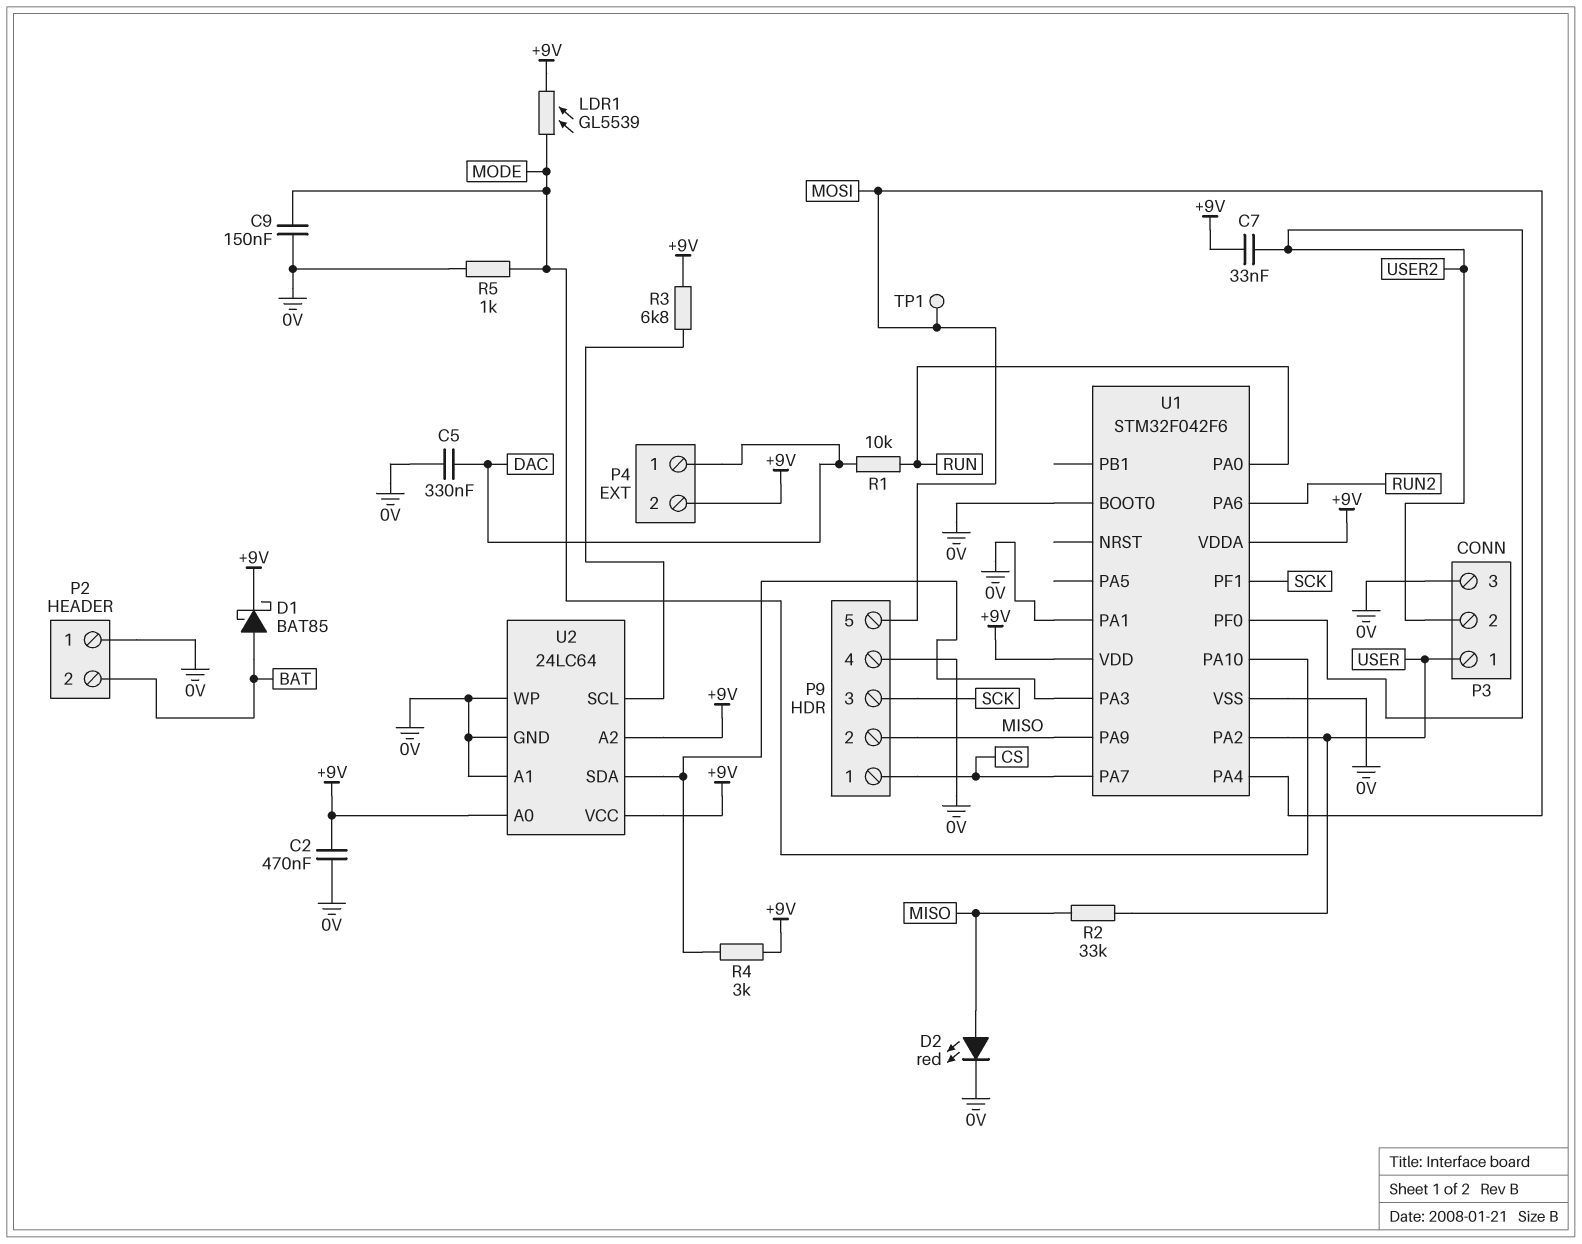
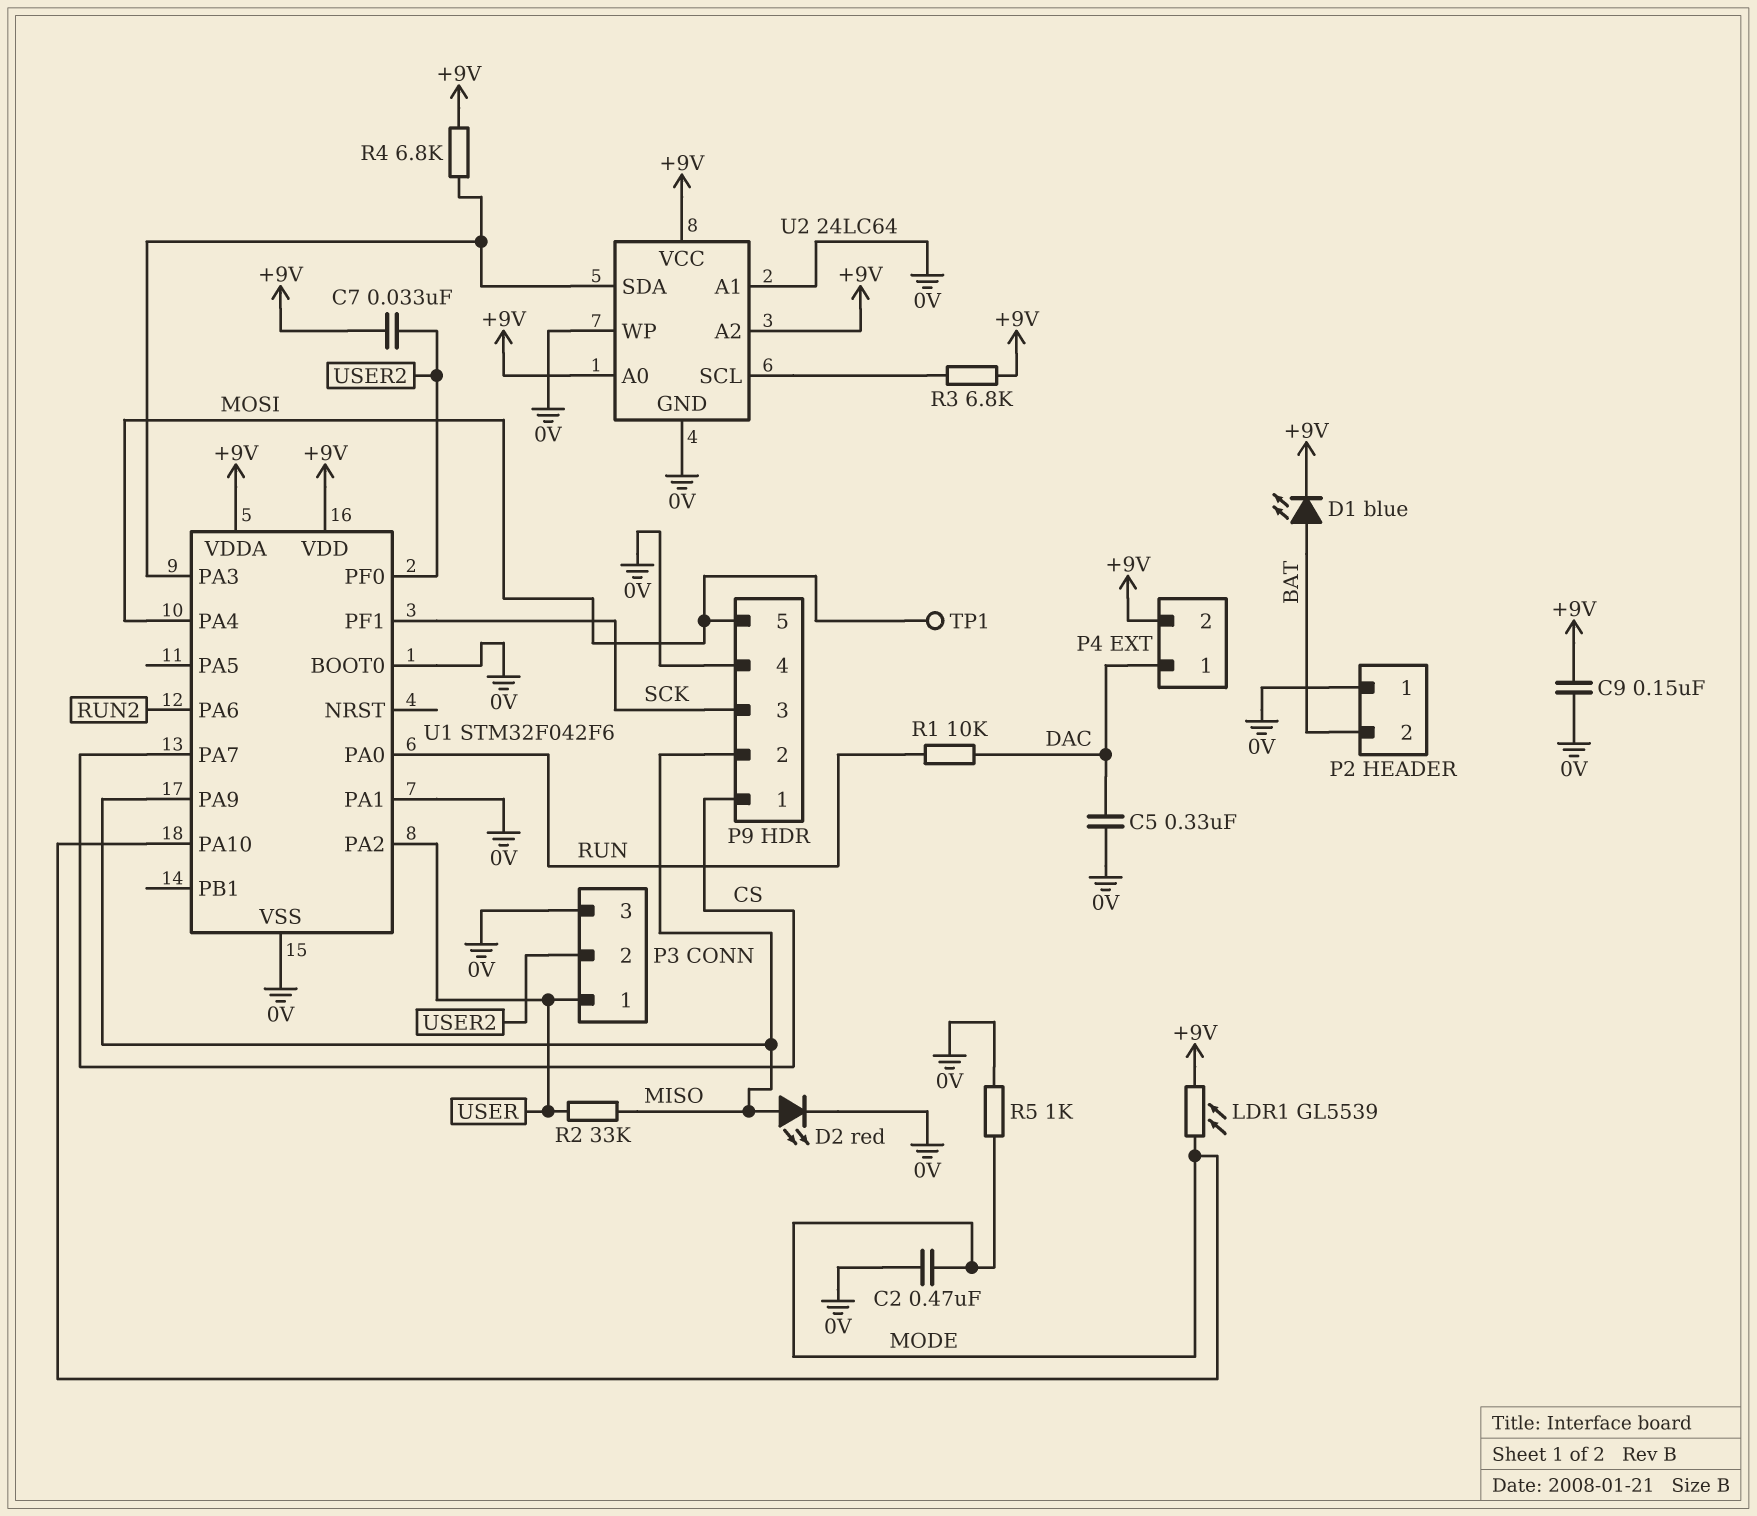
C2: 470nF (+9V, 0V) -> 470nF (0V, MODE)
C9: 150nF (0V, MODE) -> 150nF (+9V, 0V)
D1: schottky BAT85 (A BAT, K +9V) -> LED blue (A BAT, K +9V)
R4: 3k (+9V, U1/PA3) -> 6.8k (+9V, U1/PA3)

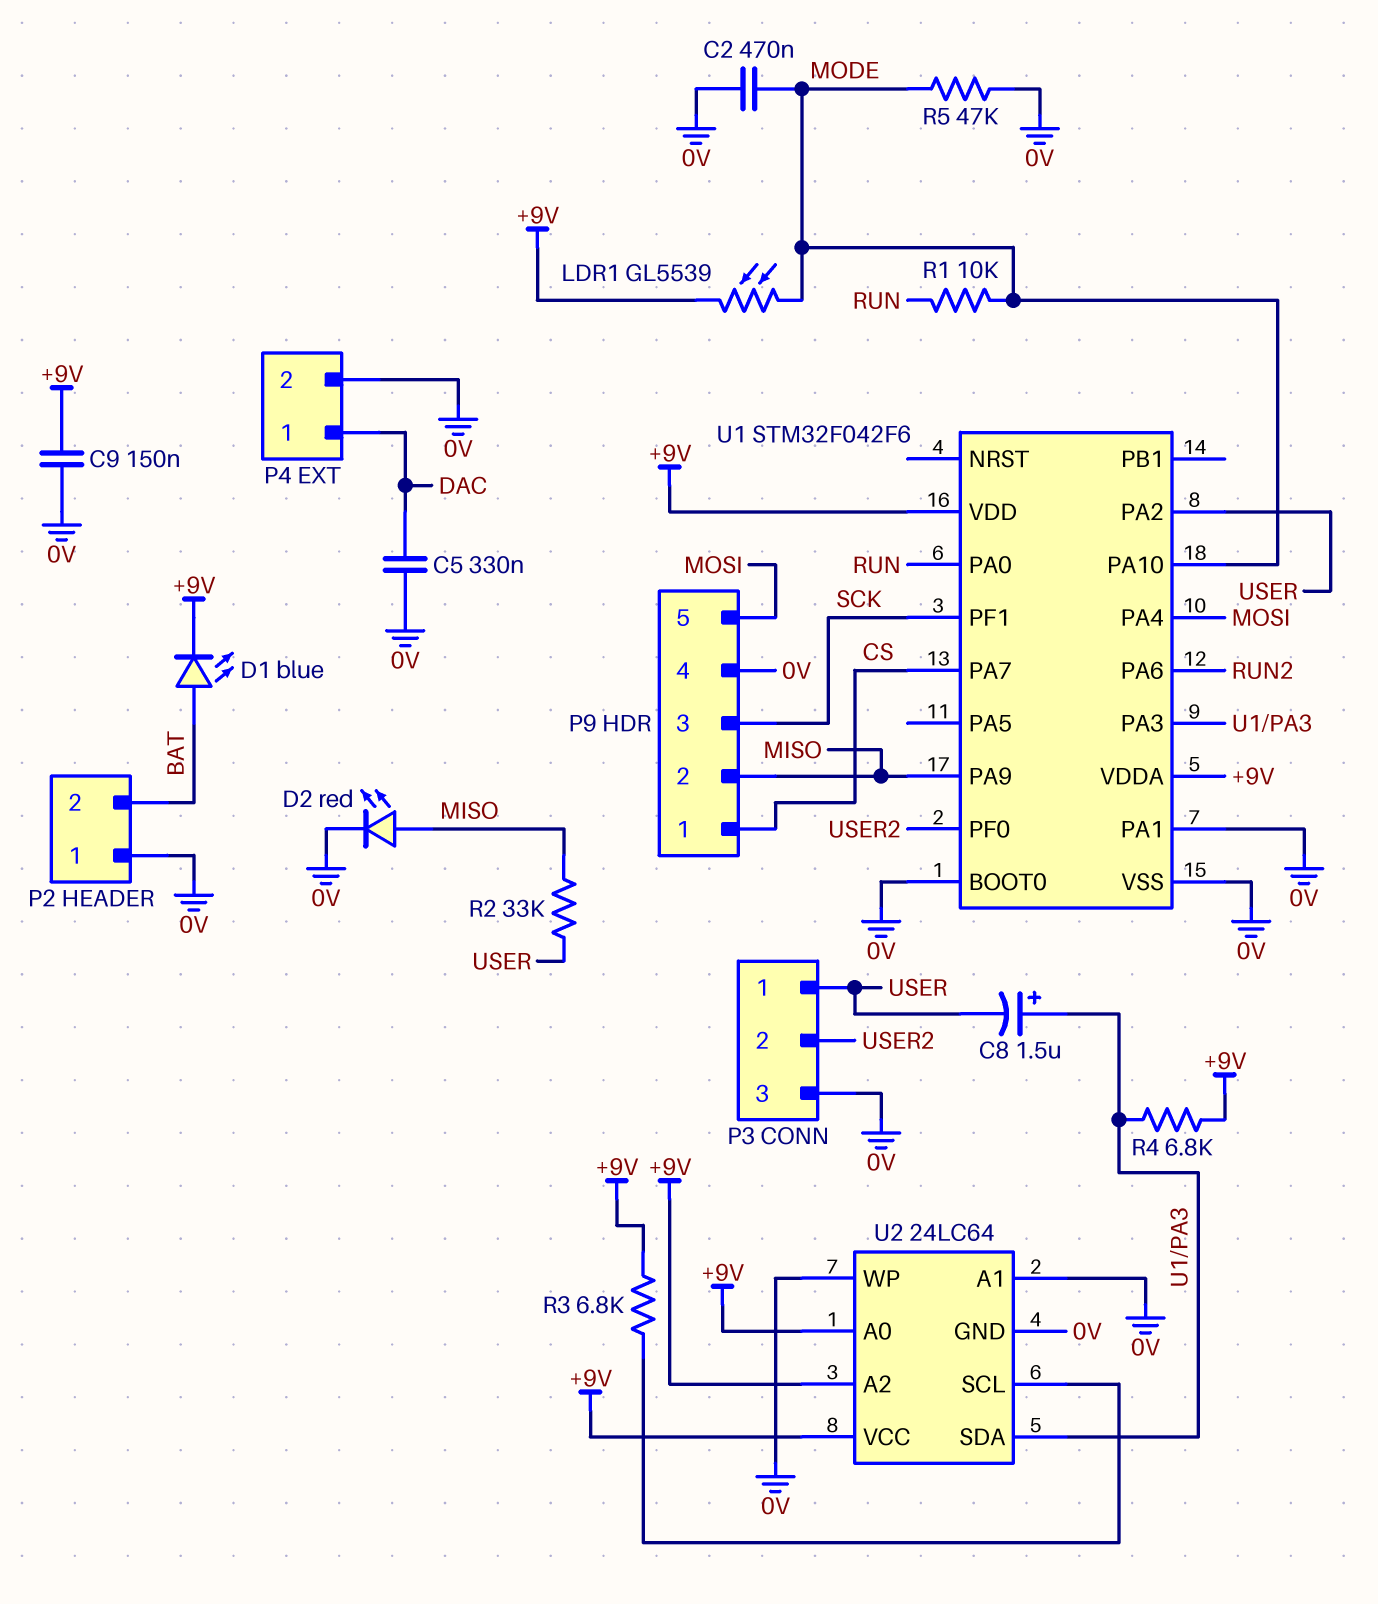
C7: 33nF (+9V, USER2) -> none
C8: none -> 1.5uF (plus U1/PA3, minus USER)
P4 pin 2: +9V -> 0V
R1: 10k (DAC, RUN) -> 10k (MODE, RUN)
R5: 1k (0V, MODE) -> 47k (0V, MODE)
TP1: test point (MOSI) -> none

